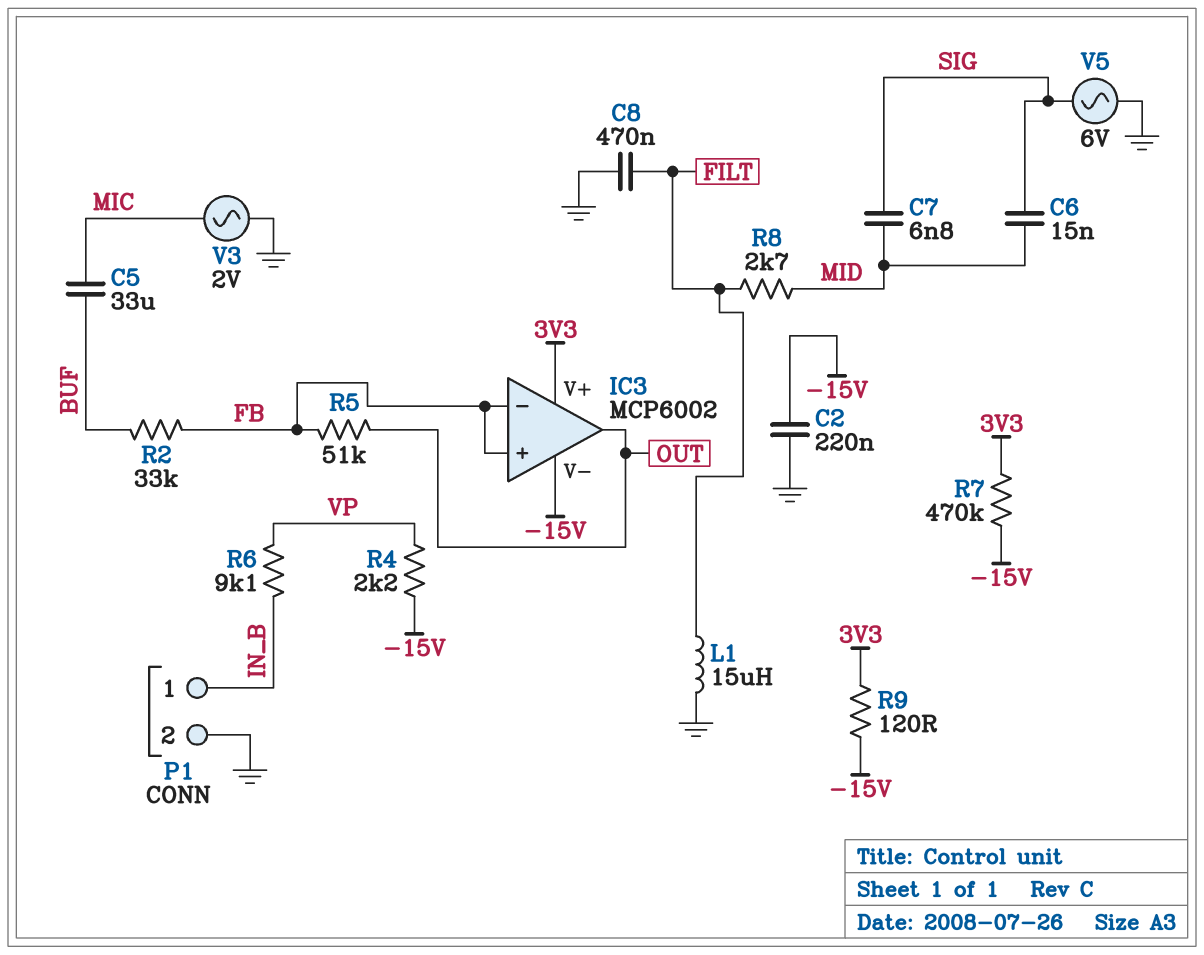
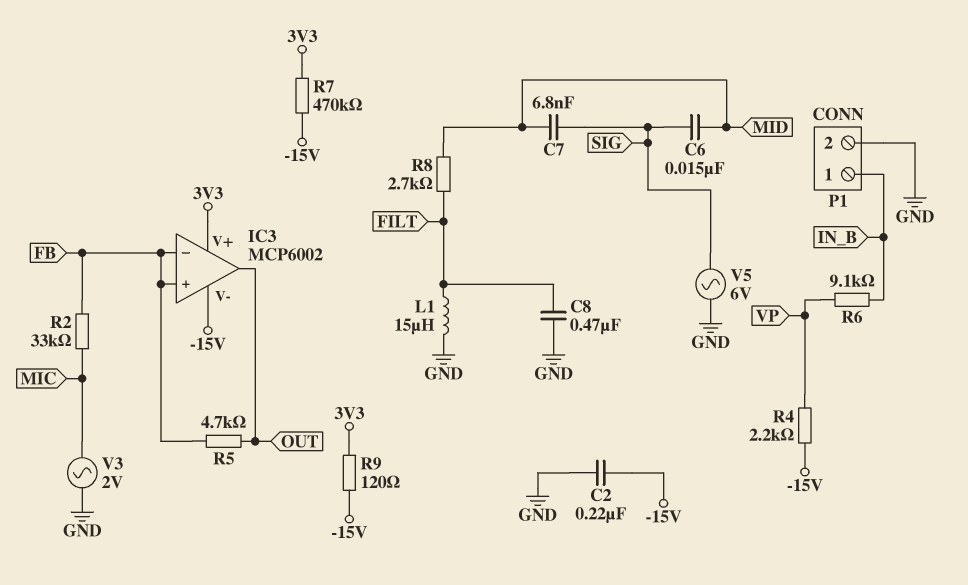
C5: 33uF (BUF, MIC) -> none
R2: 33k (BUF, FB) -> 33k (FB, MIC)
R5: 51k (FB, OUT) -> 4.7k (FB, OUT)

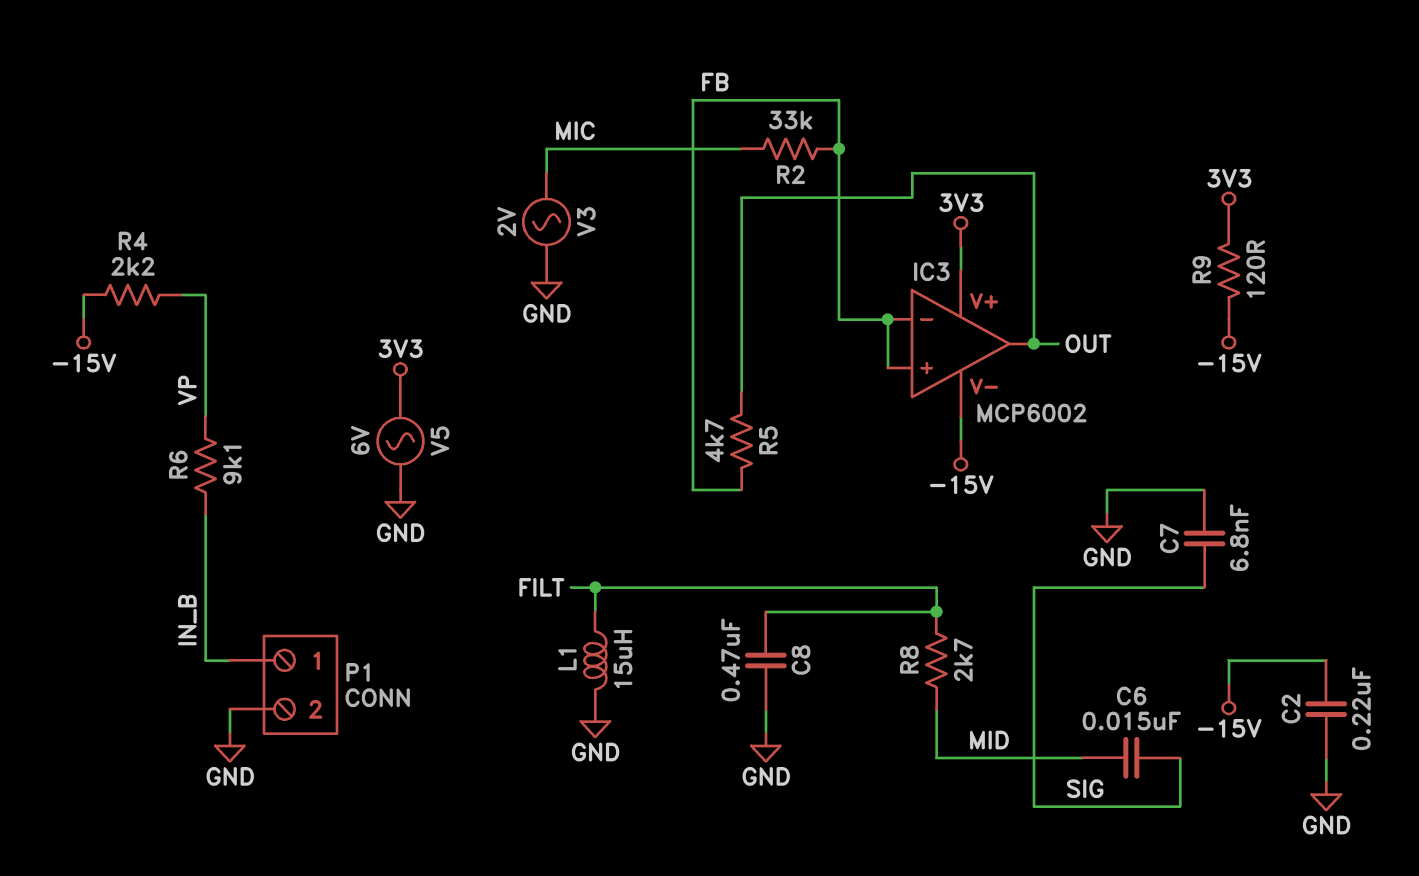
C7: 6.8nF (MID, SIG) -> 6.8nF (GND, SIG)
R7: 470k (-15V, 3V3) -> none
V5: AC 6V (GND, SIG) -> AC 6V (3V3, GND)

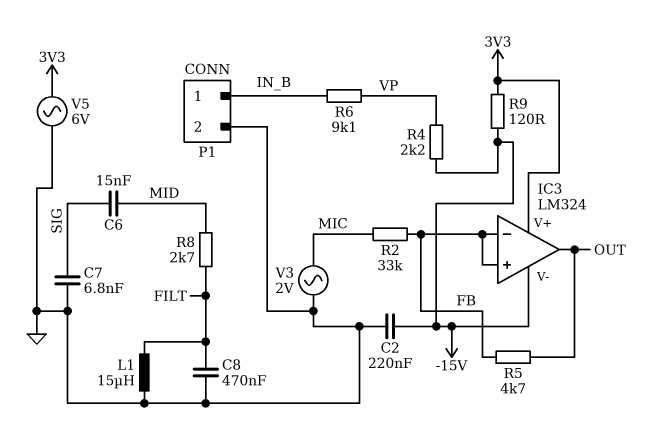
IC3: MCP6002 -> LM324

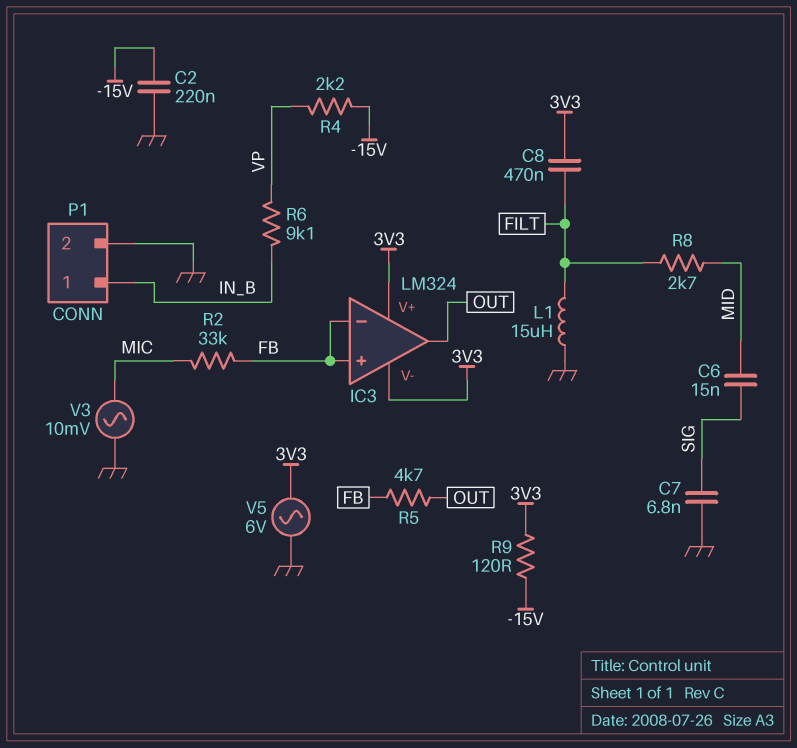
C8: 470nF (FILT, GND) -> 470nF (3V3, FILT)
IC3 pin V-: -15V -> 3V3
V3: AC 2V (GND, MIC) -> AC 10mV (GND, MIC)

